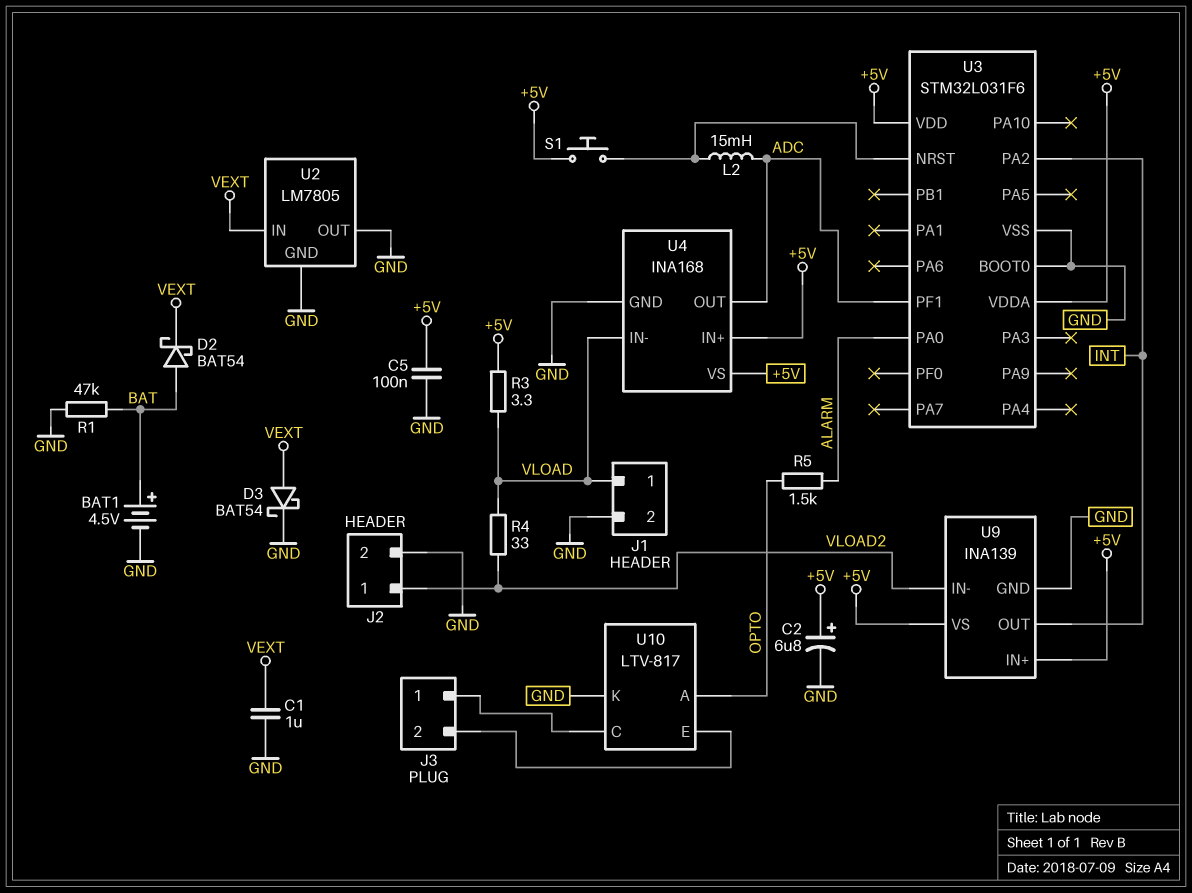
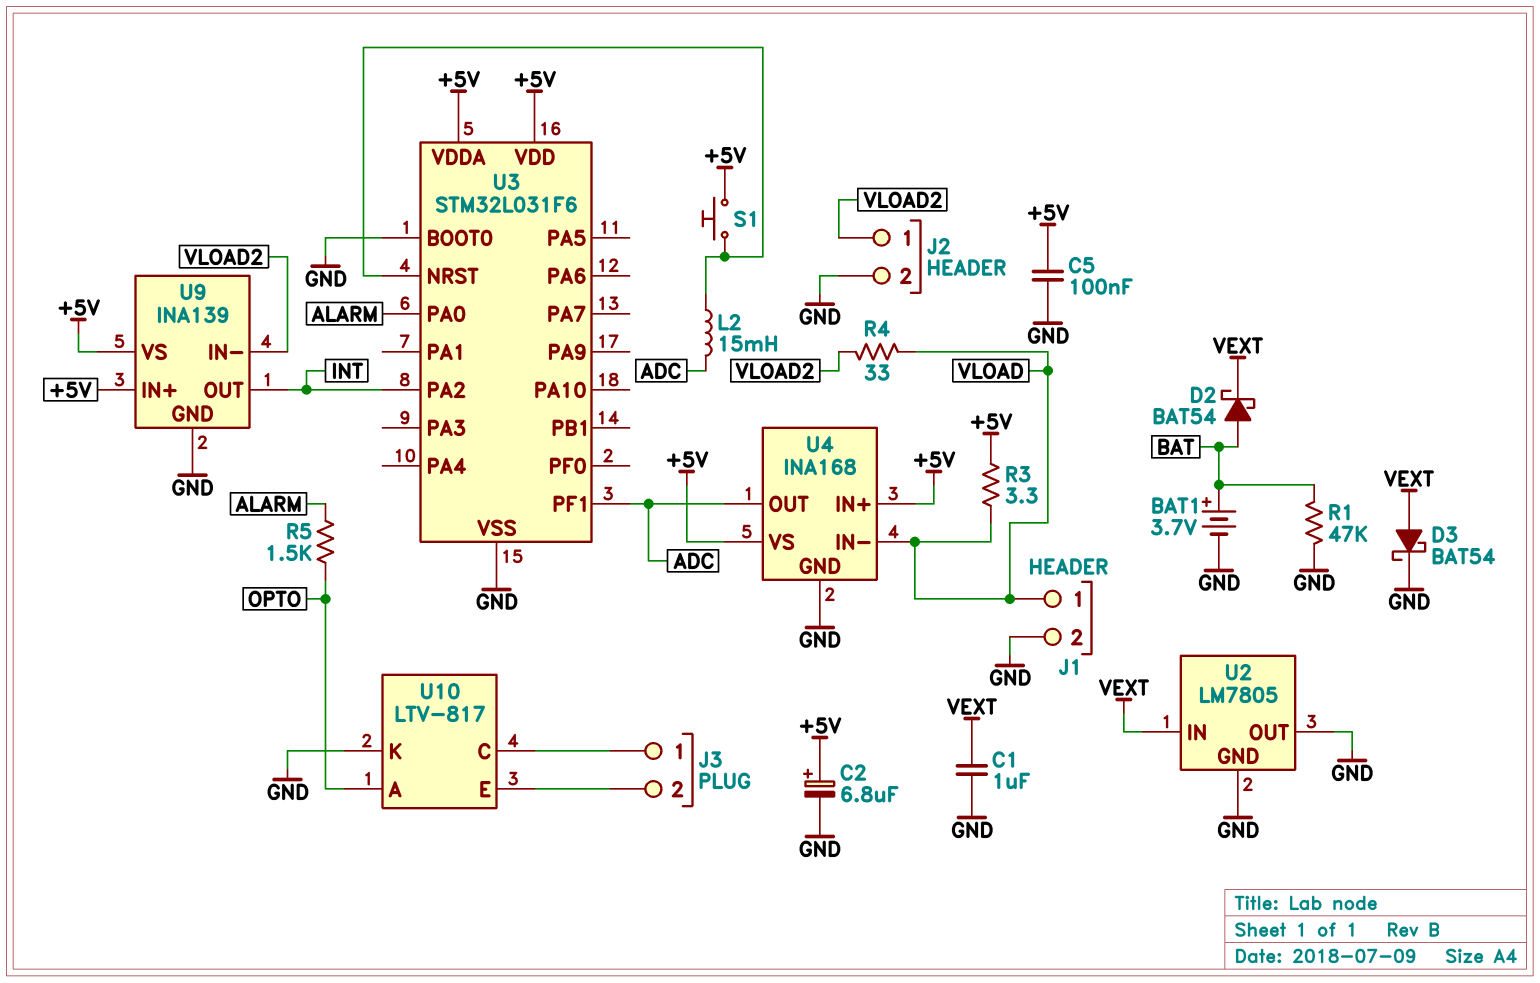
BAT1: 4.5V (plus BAT, minus GND) -> 3.7V (plus BAT, minus GND)

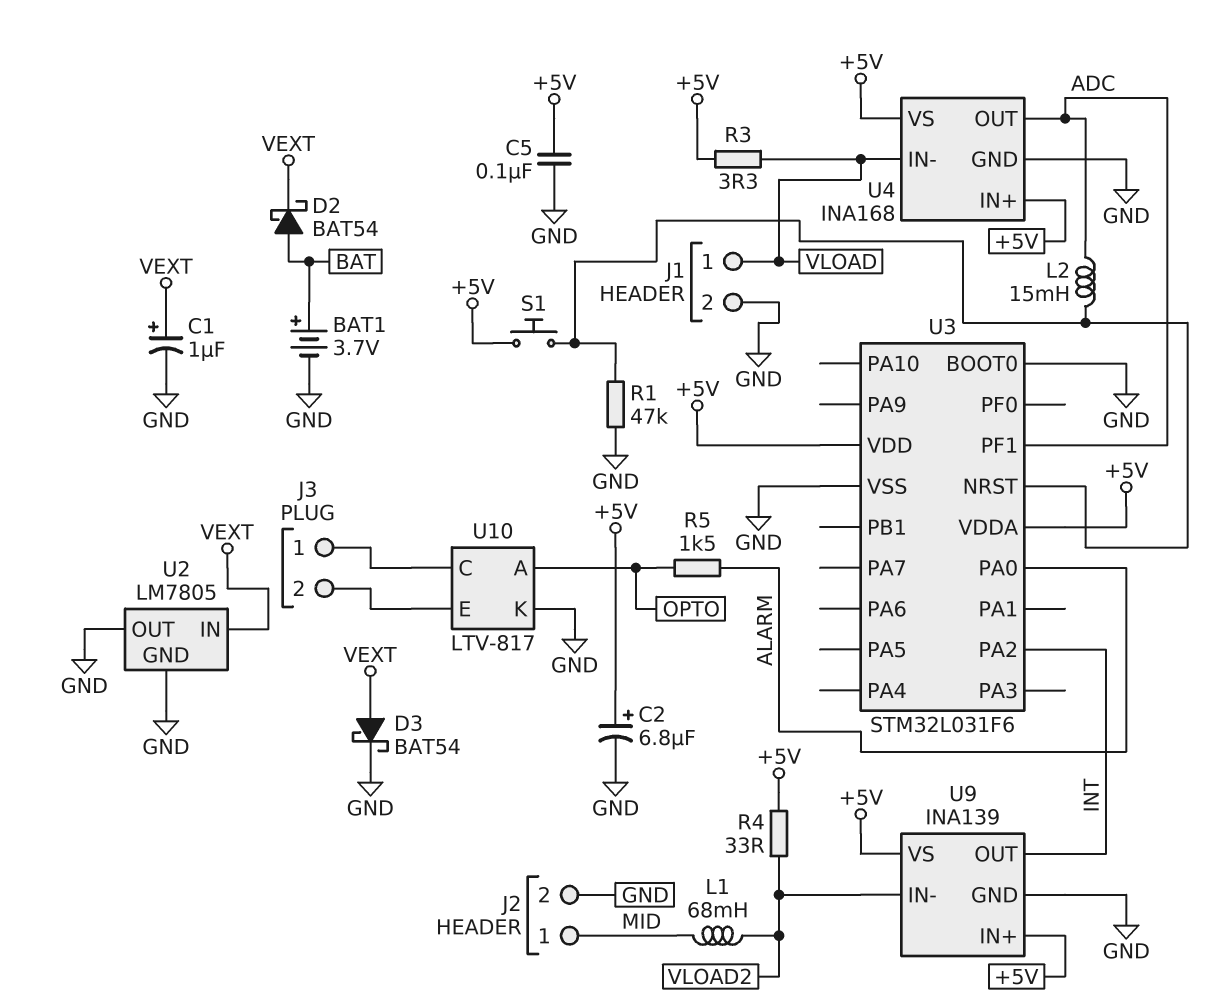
C1: 1uF (GND, VEXT) -> 1uF (plus VEXT, minus GND)
J2 pin 1: VLOAD2 -> MID
L1: none -> 68mH (MID, VLOAD2)
R1: 47k (BAT, GND) -> 47k (GND, U3/NRST)
R4: 33 (VLOAD, VLOAD2) -> 33 (+5V, VLOAD2)

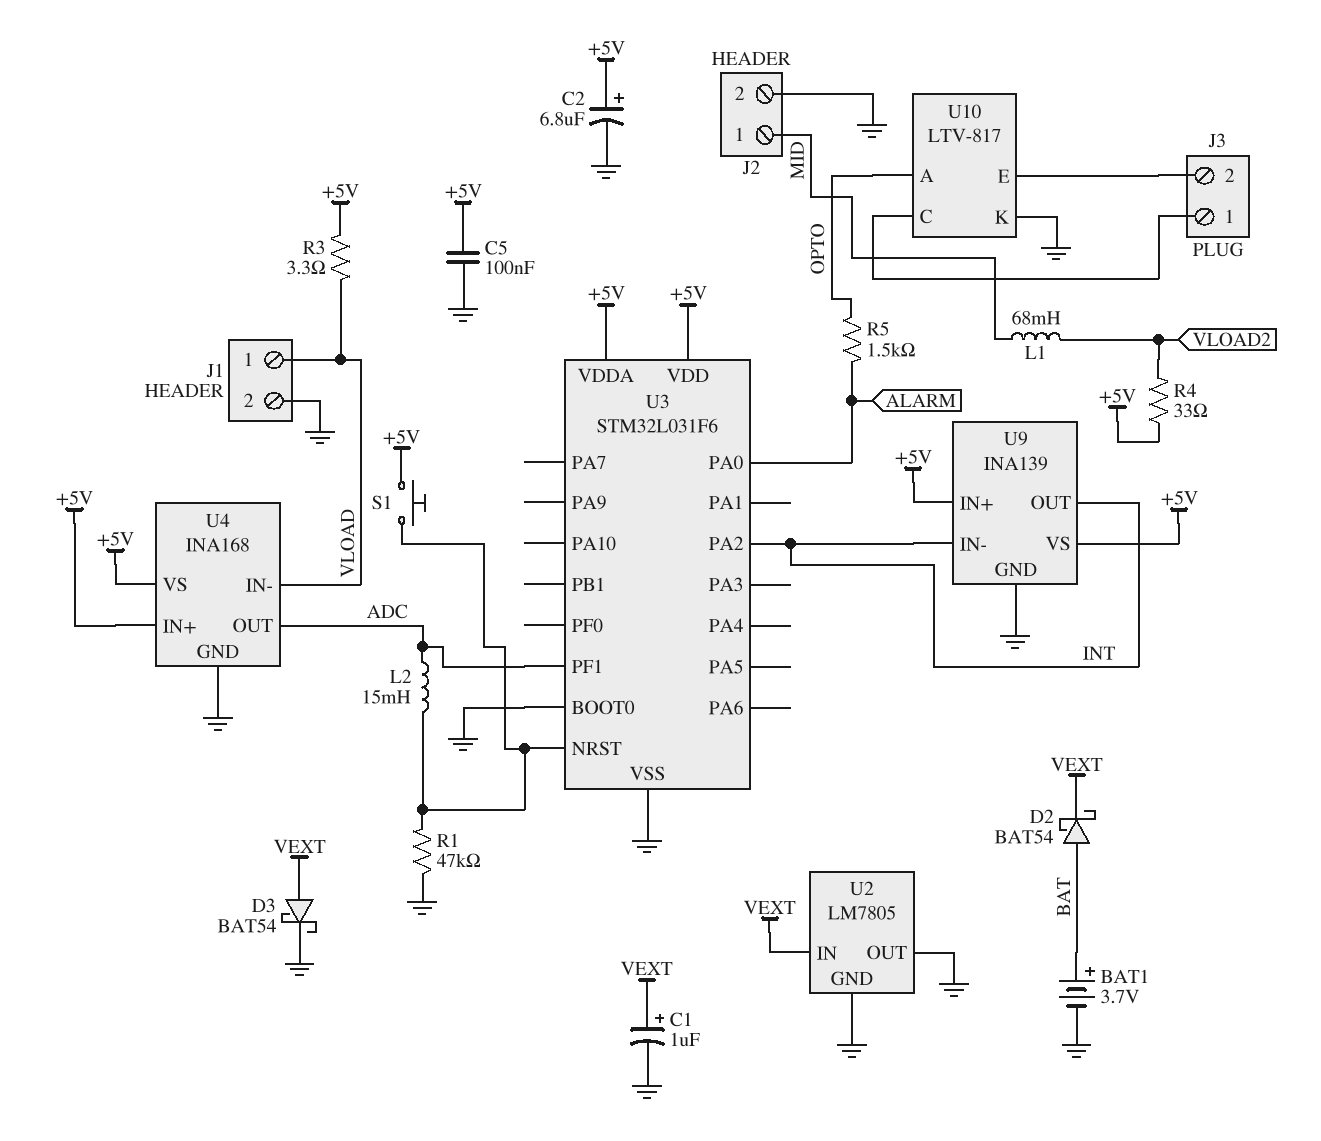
U9 pin IN-: VLOAD2 -> INT

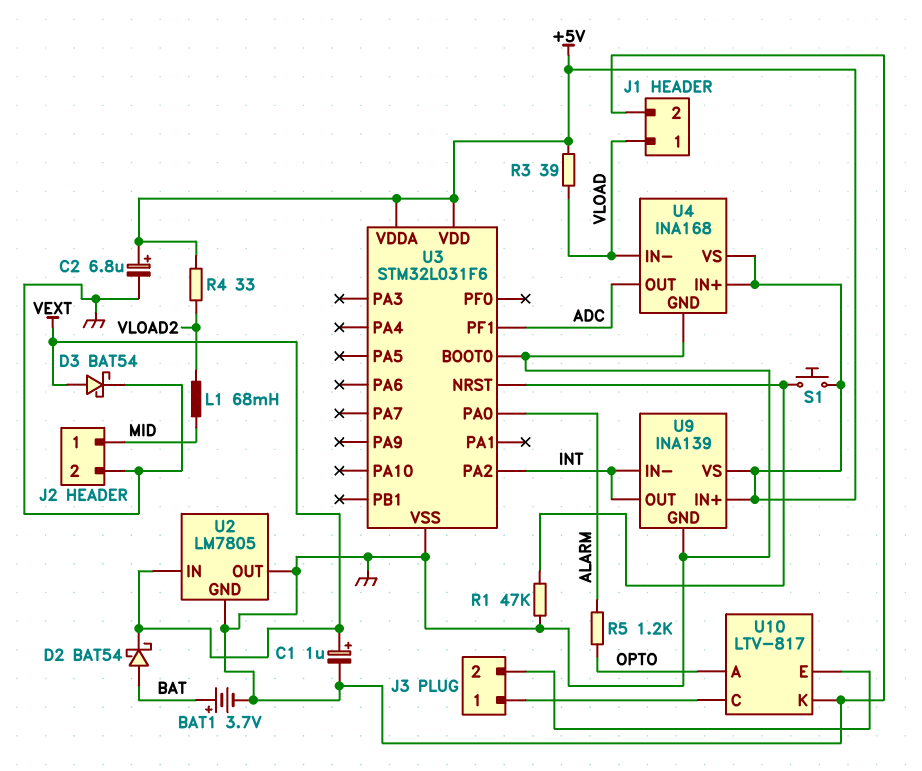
C5: 100nF (+5V, GND) -> none
L2: 15mH (ADC, U3/NRST) -> none
R3: 3.3 (+5V, VLOAD) -> 39 (+5V, VLOAD)
R5: 1.5k (ALARM, OPTO) -> 1.2k (ALARM, OPTO)

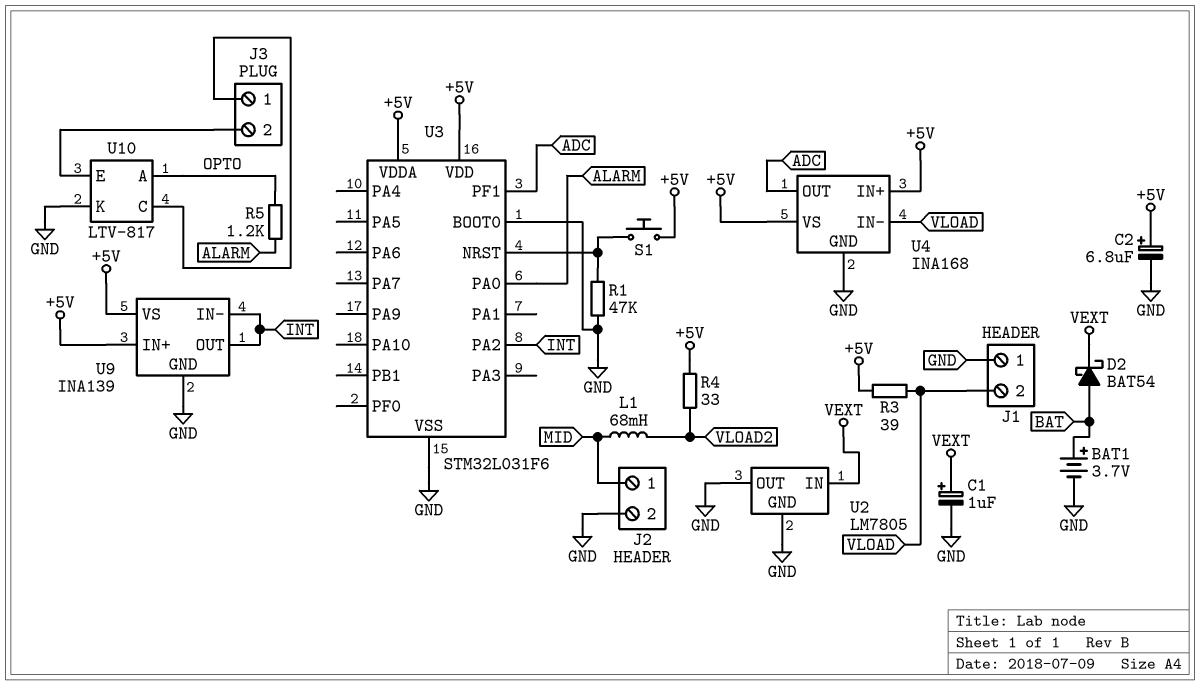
D3: schottky BAT54 (A VEXT, K GND) -> none
J1 pin 1: VLOAD -> GND
J1 pin 2: GND -> VLOAD

